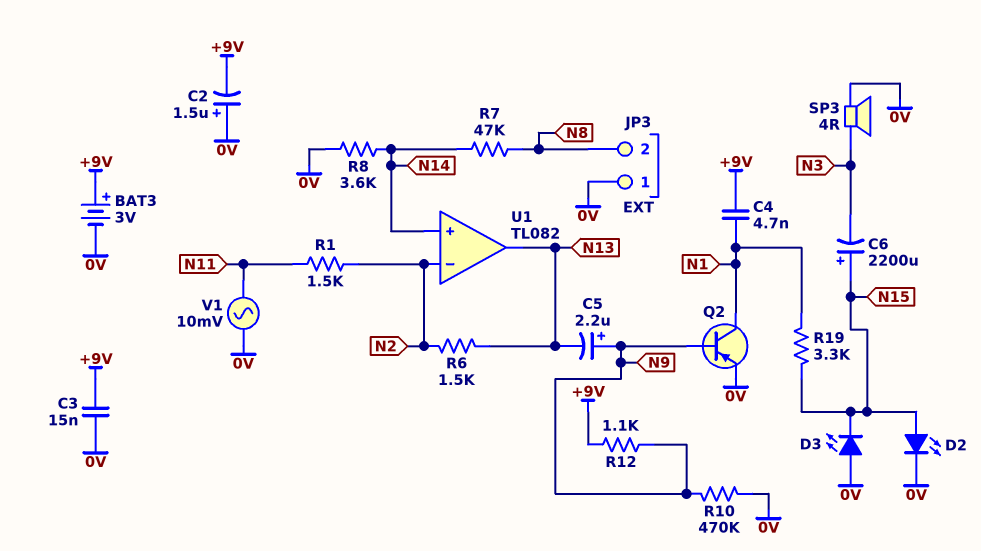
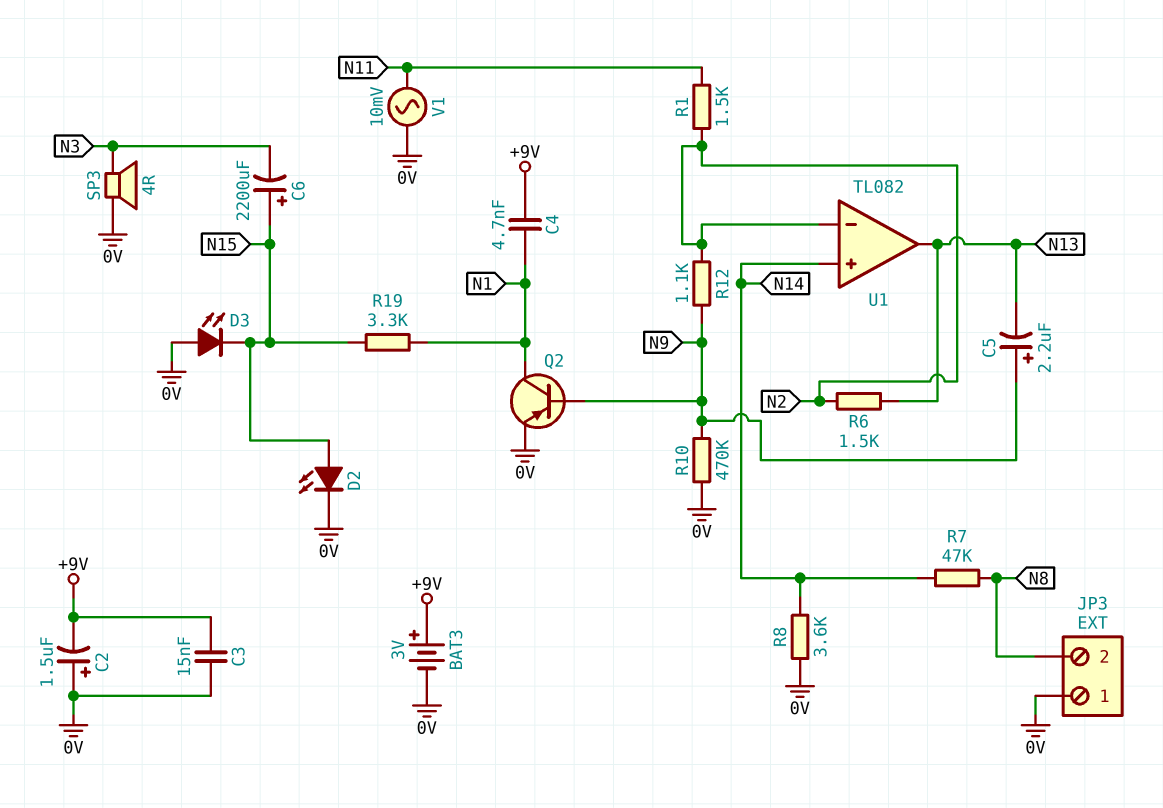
R12: 1.1k (+9V, N9) -> 1.1k (N2, N9)

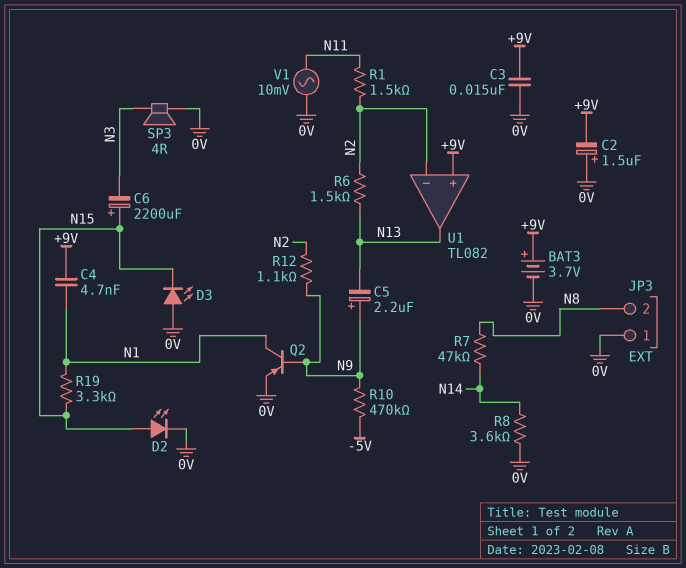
BAT3: 3V (plus +9V, minus 0V) -> 3.7V (plus +9V, minus 0V)
R10: 470k (0V, N9) -> 470k (-5V, N9)
U1 pin in+: N14 -> +9V

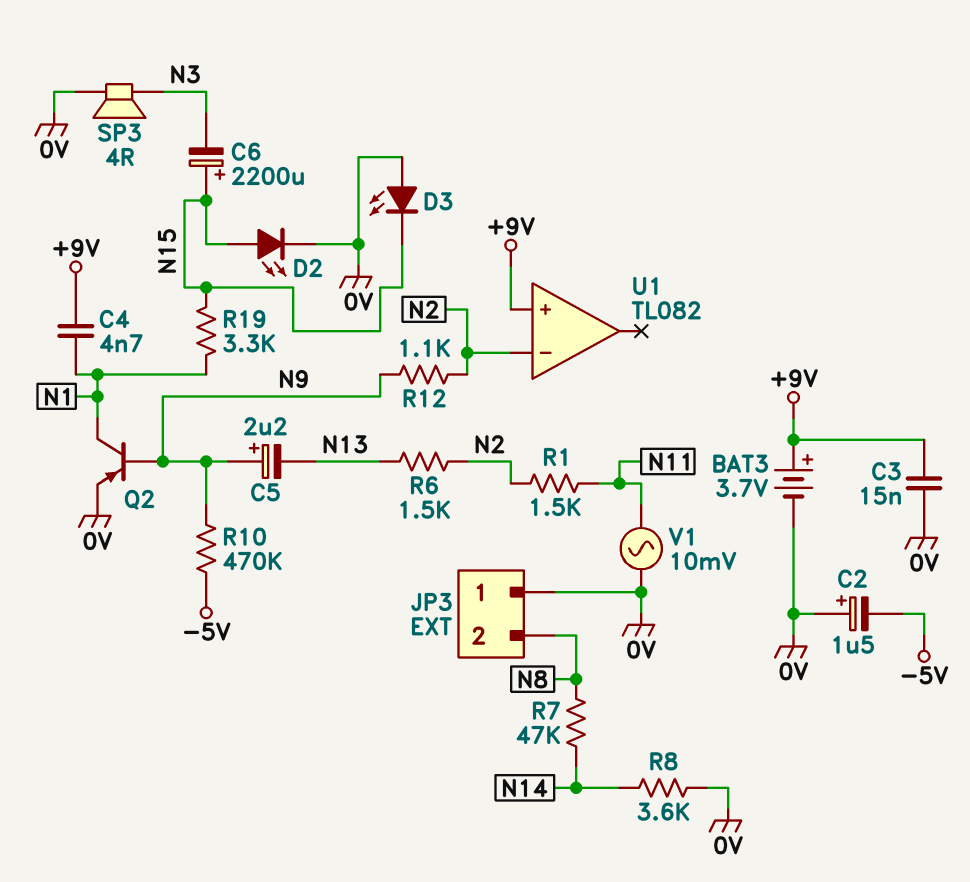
C2: 1.5uF (plus 0V, minus +9V) -> 1.5uF (plus 0V, minus -5V)
U1 pin out: N13 -> none

